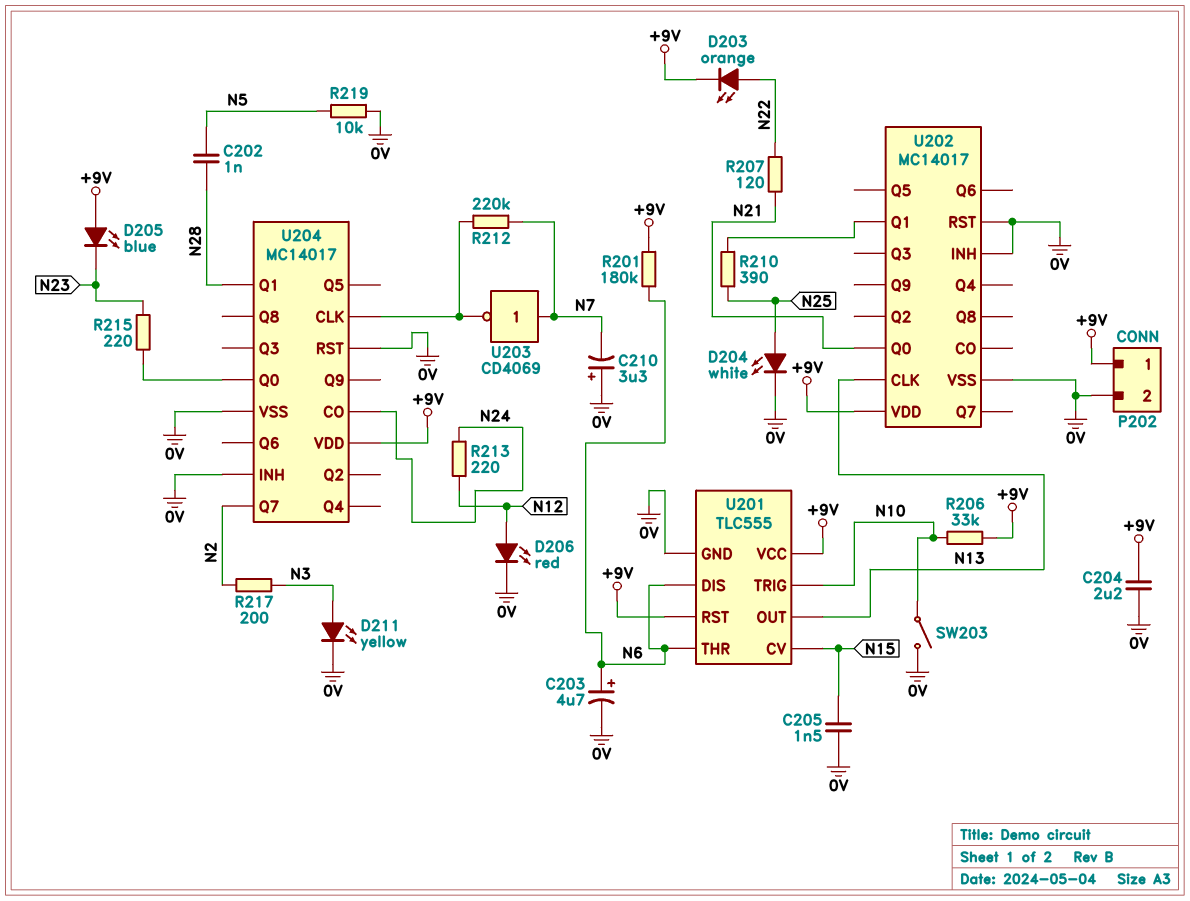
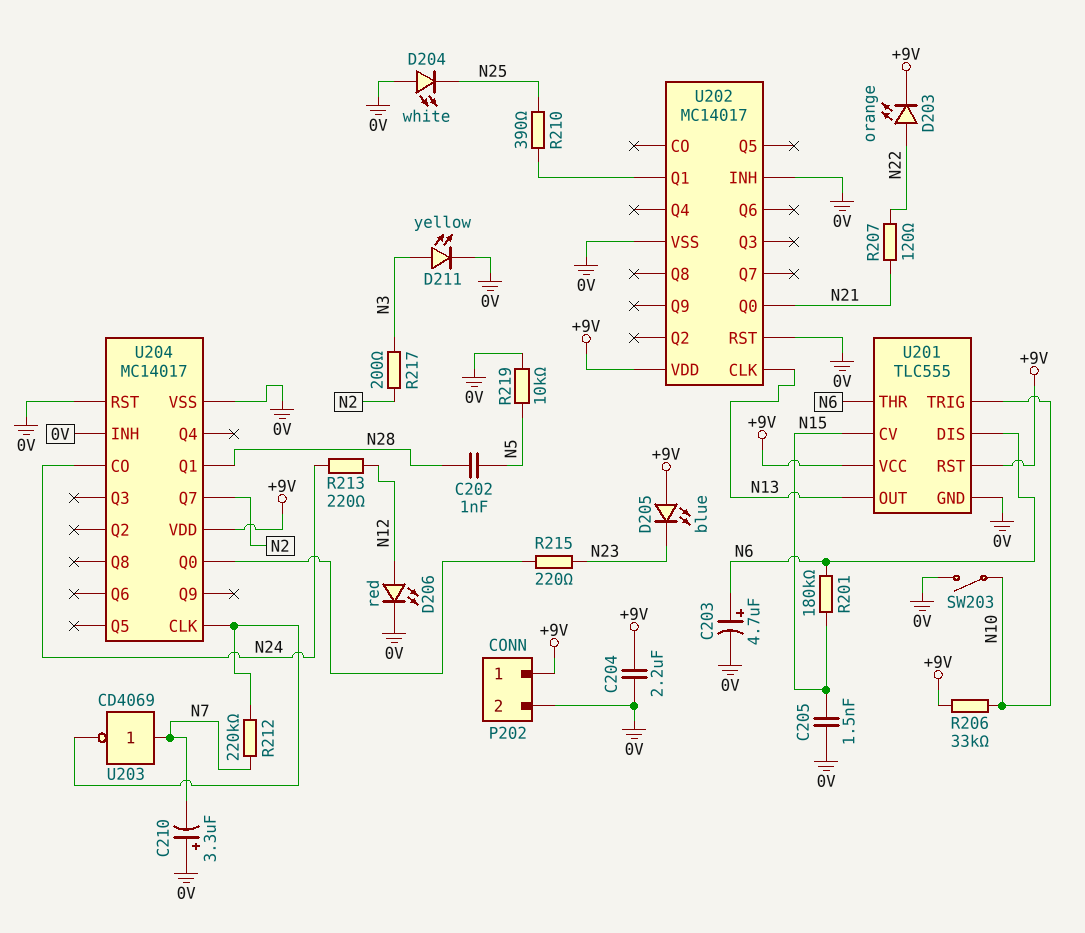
D204: LED white (A N25, K 0V) -> LED white (A 0V, K N25)
R201: 180k (+9V, N6) -> 180k (N6, N15)

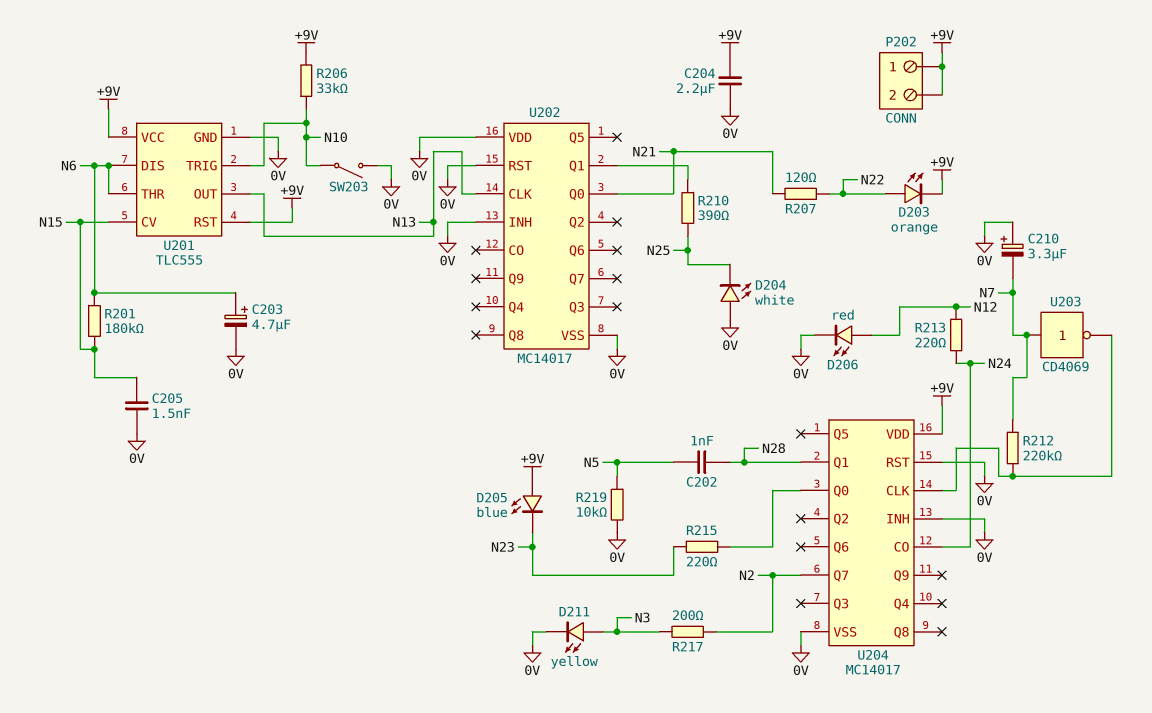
P202 pin 2: 0V -> +9V
U202 pin VDD: +9V -> 0V

